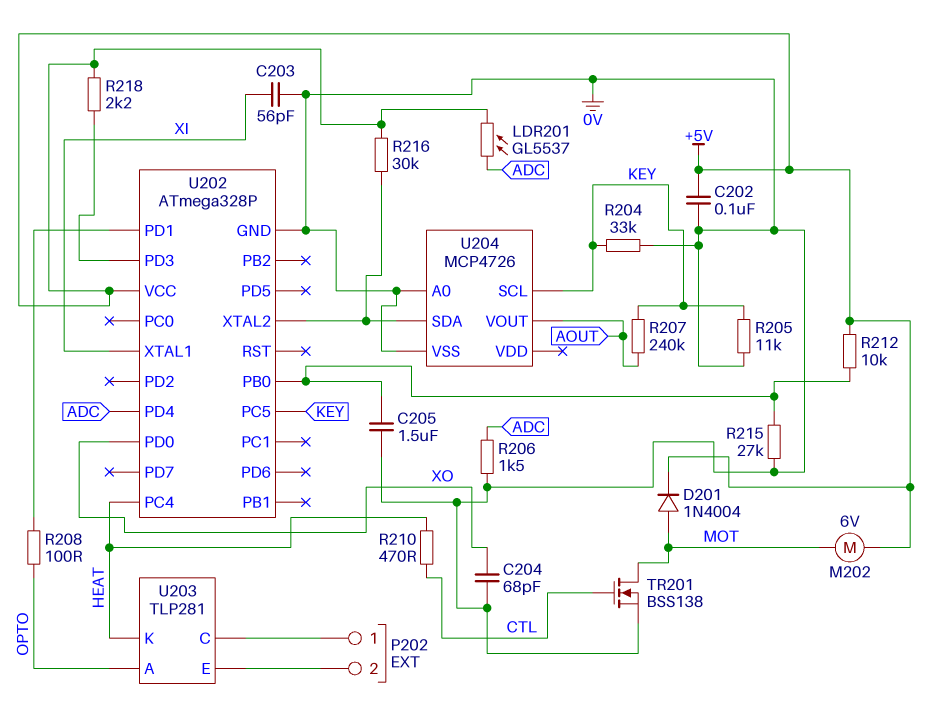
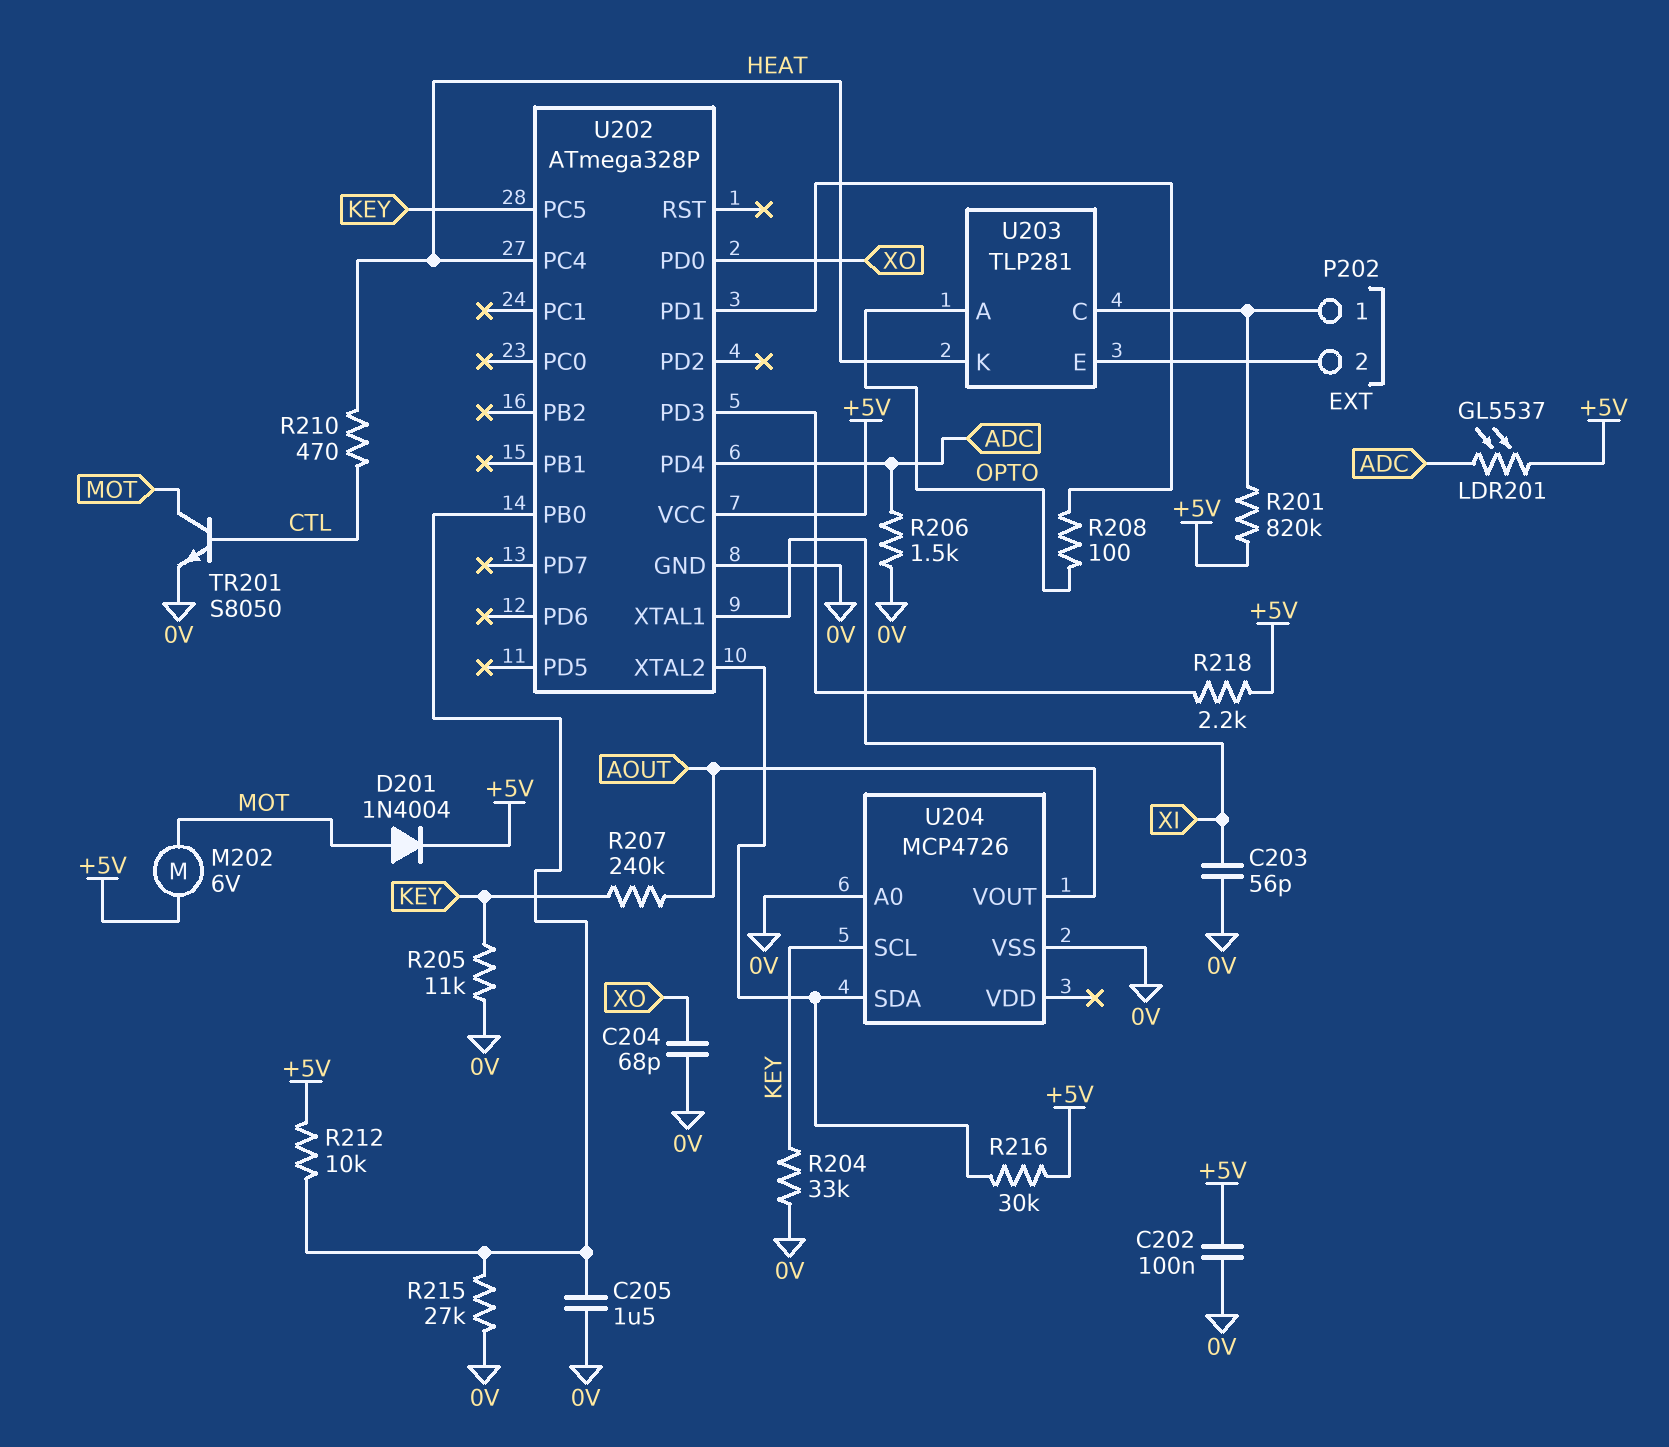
R201: none -> 820k (+5V, P202/1)
TR201: NMOS BSS138 (G CTL, D MOT, S 0V) -> NPN S8050 (B CTL, C MOT, E 0V)

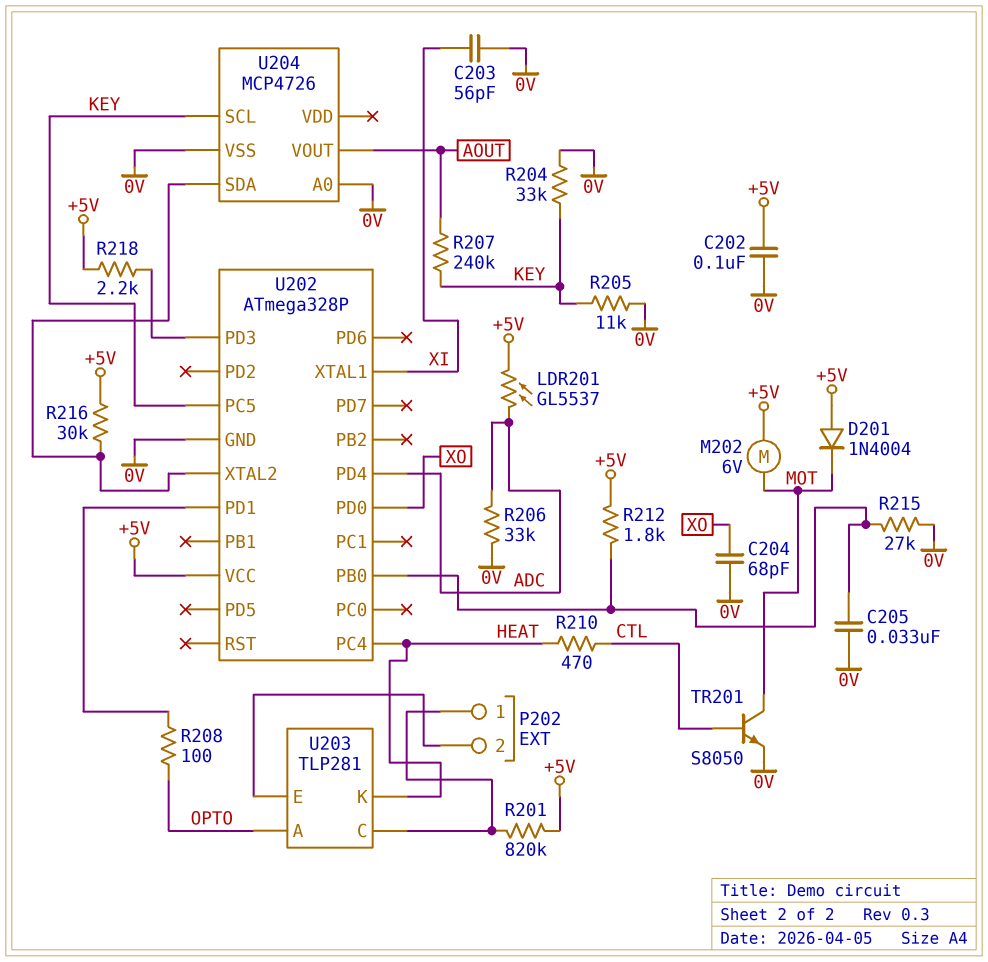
C205: 1.5uF (0V, U202/PB0) -> 33nF (0V, U202/PB0)
D201: diode 1N4004 (A MOT, K +5V) -> diode 1N4004 (A +5V, K MOT)
R206: 1.5k (0V, ADC) -> 33k (0V, ADC)
R212: 10k (+5V, U202/PB0) -> 1.8k (+5V, U202/PB0)

